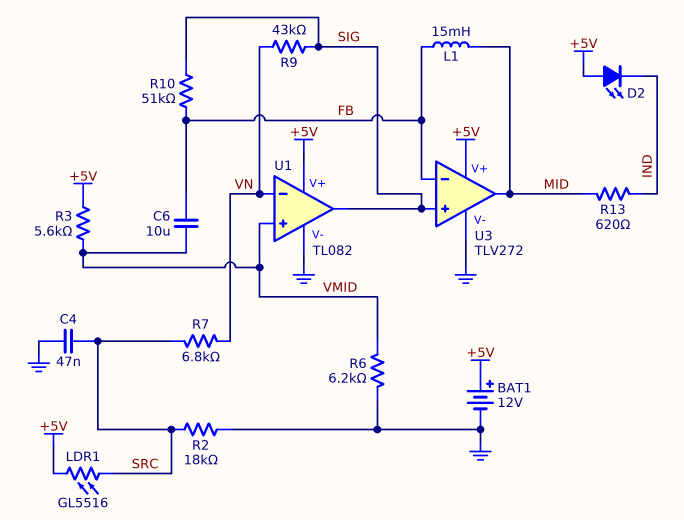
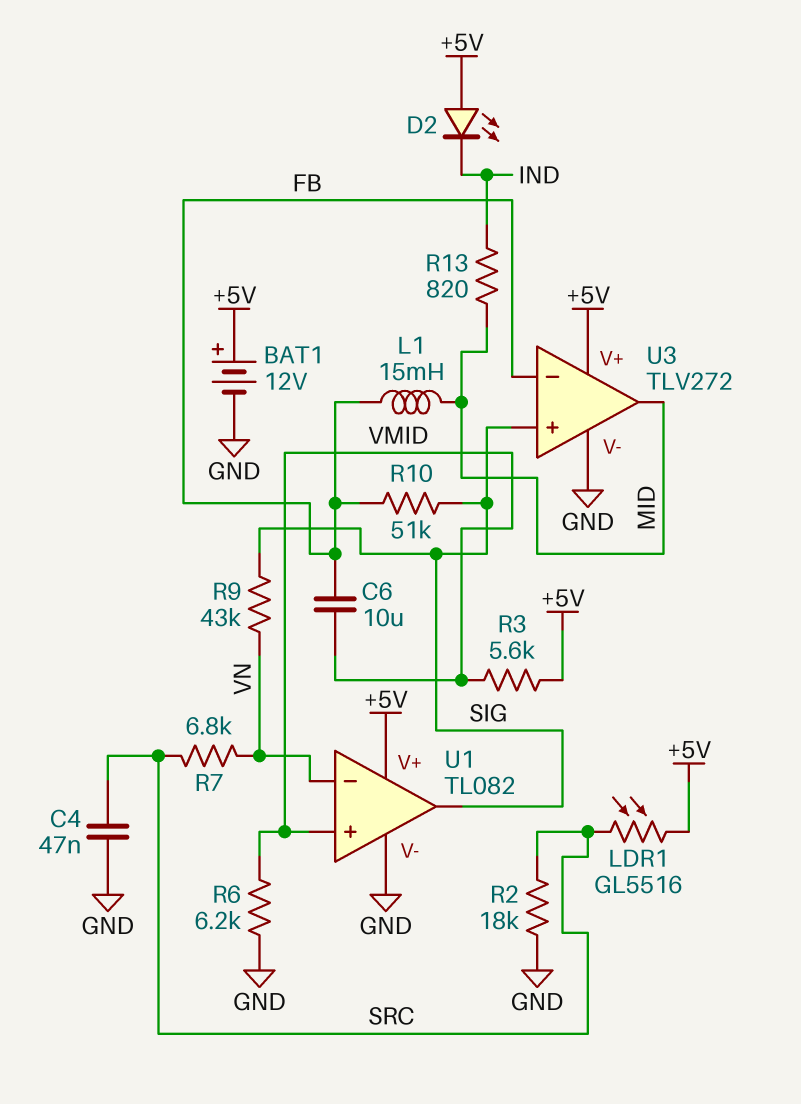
R13: 620 (IND, MID) -> 820 (IND, MID)

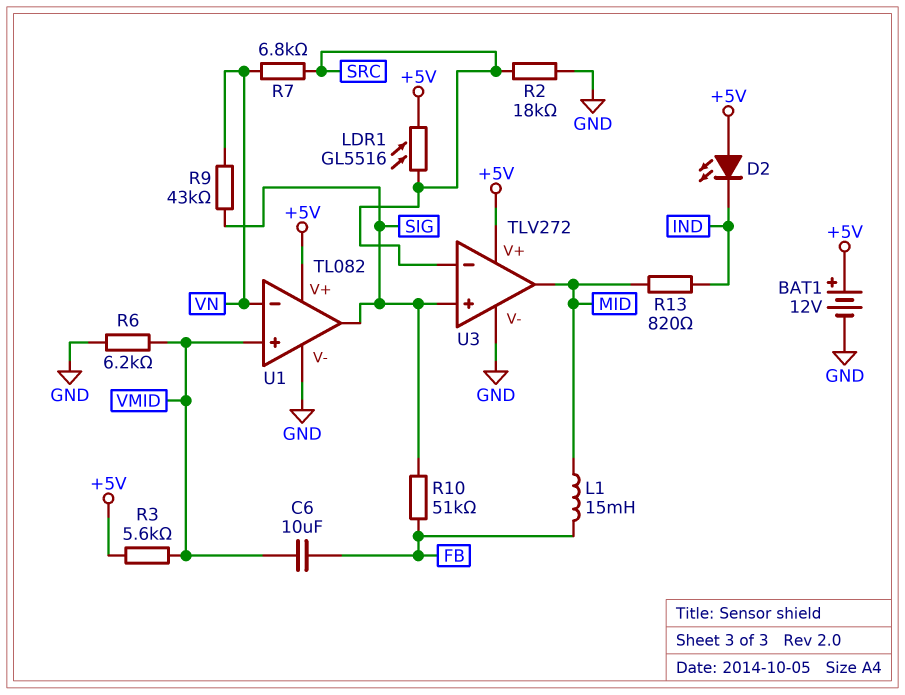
C4: 47nF (GND, SRC) -> none
U3 pin in-: FB -> SRC

